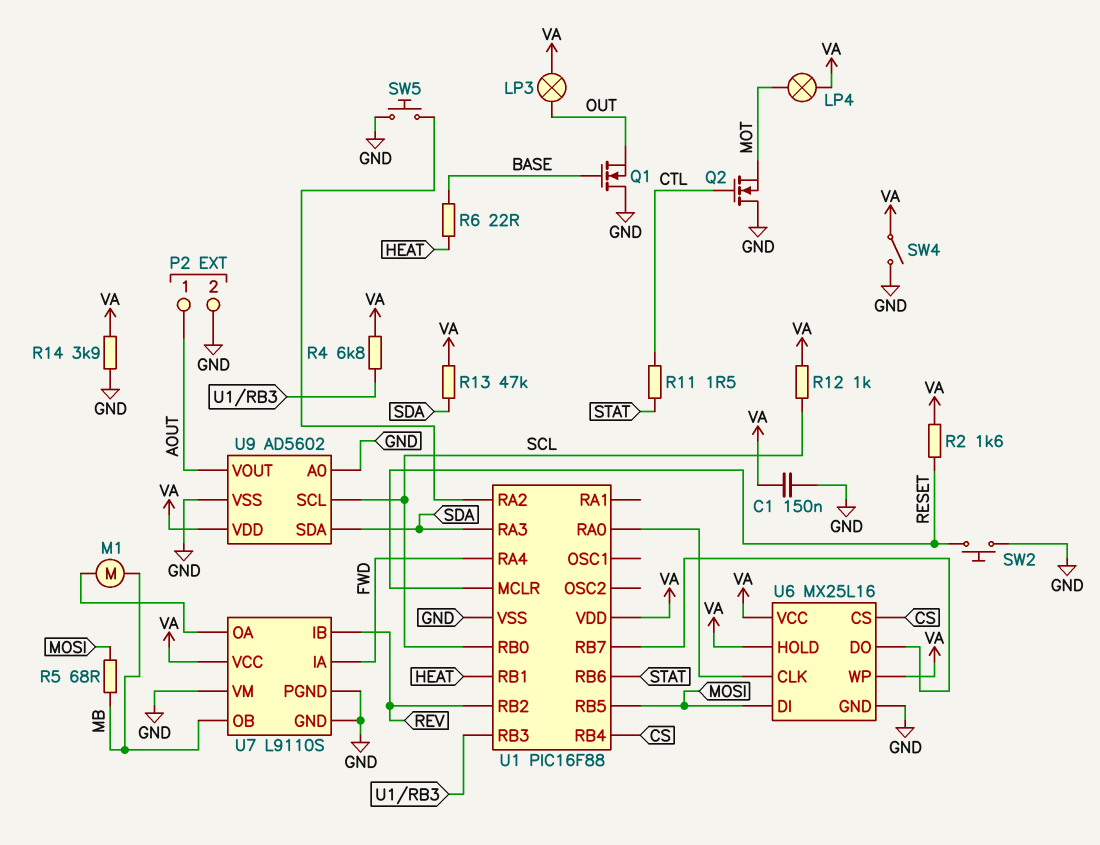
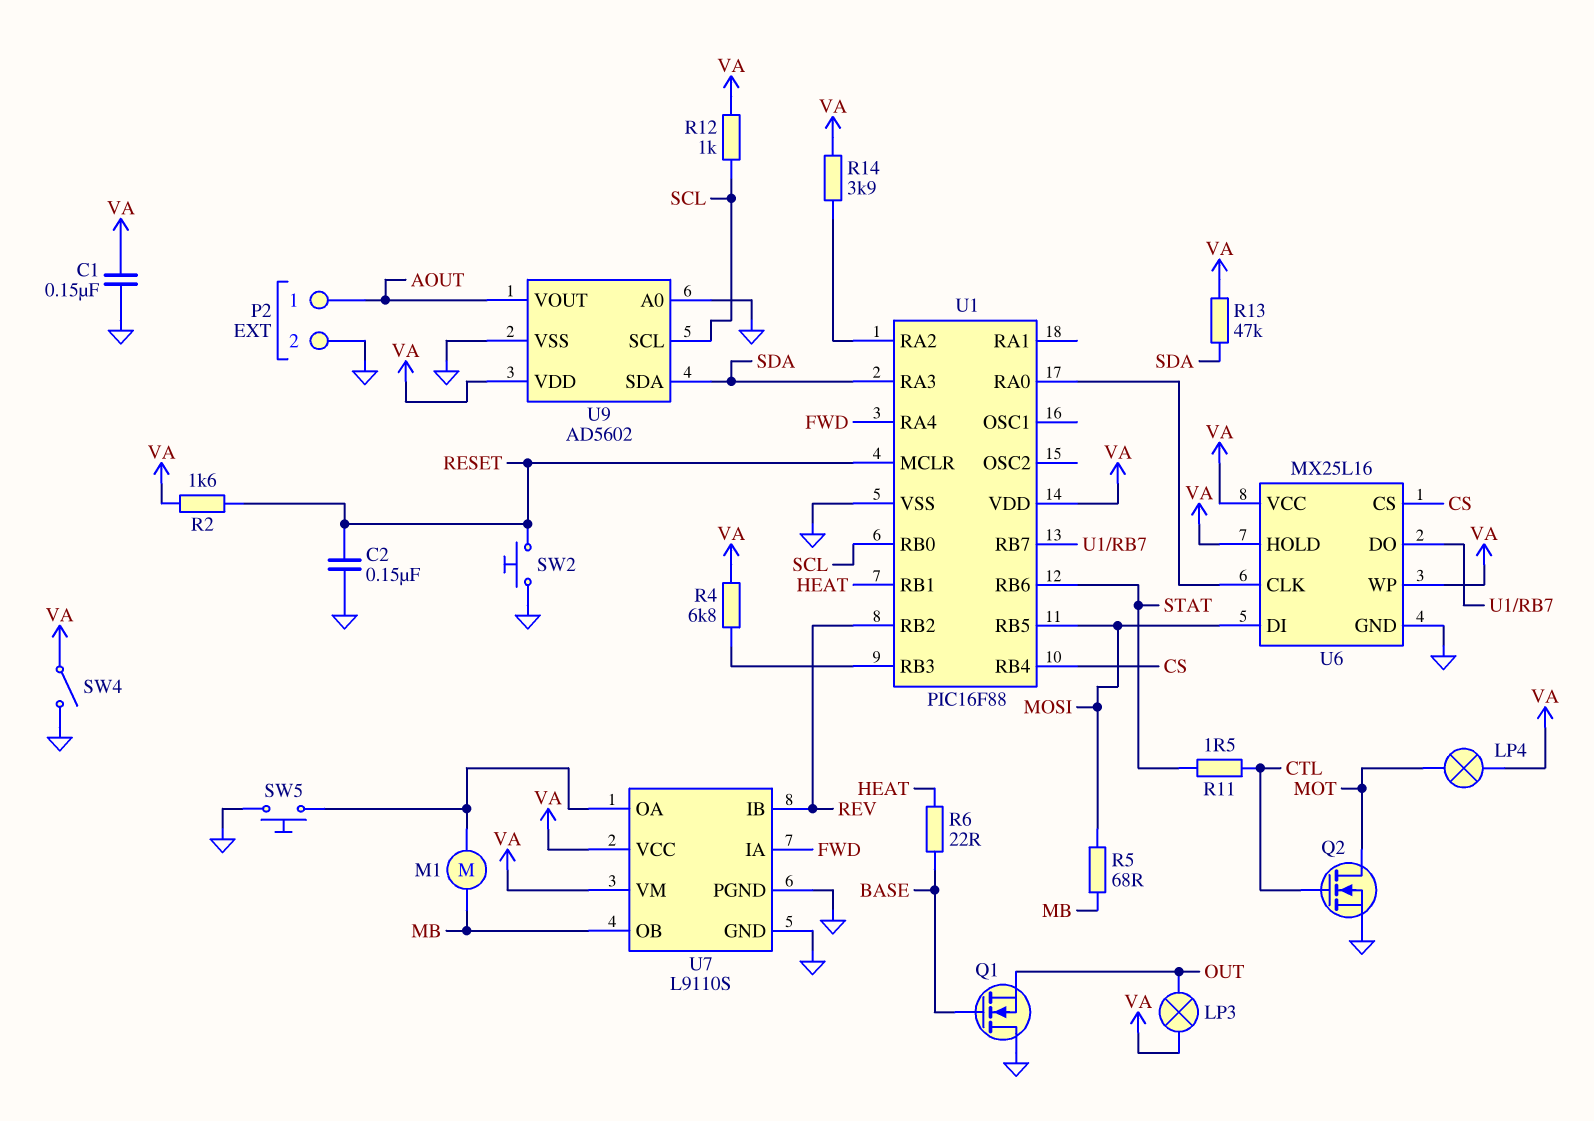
C2: none -> 150nF (GND, RESET)
Q2: NMOS (G CTL, D GND, S MOT) -> NMOS (G CTL, D MOT, S GND)
R14: 3.9k (GND, VA) -> 3.9k (U1/RA2, VA)
SW5: button (GND, U1/RA2) -> button (GND, U7/OA)
U7 pin VM: GND -> VA

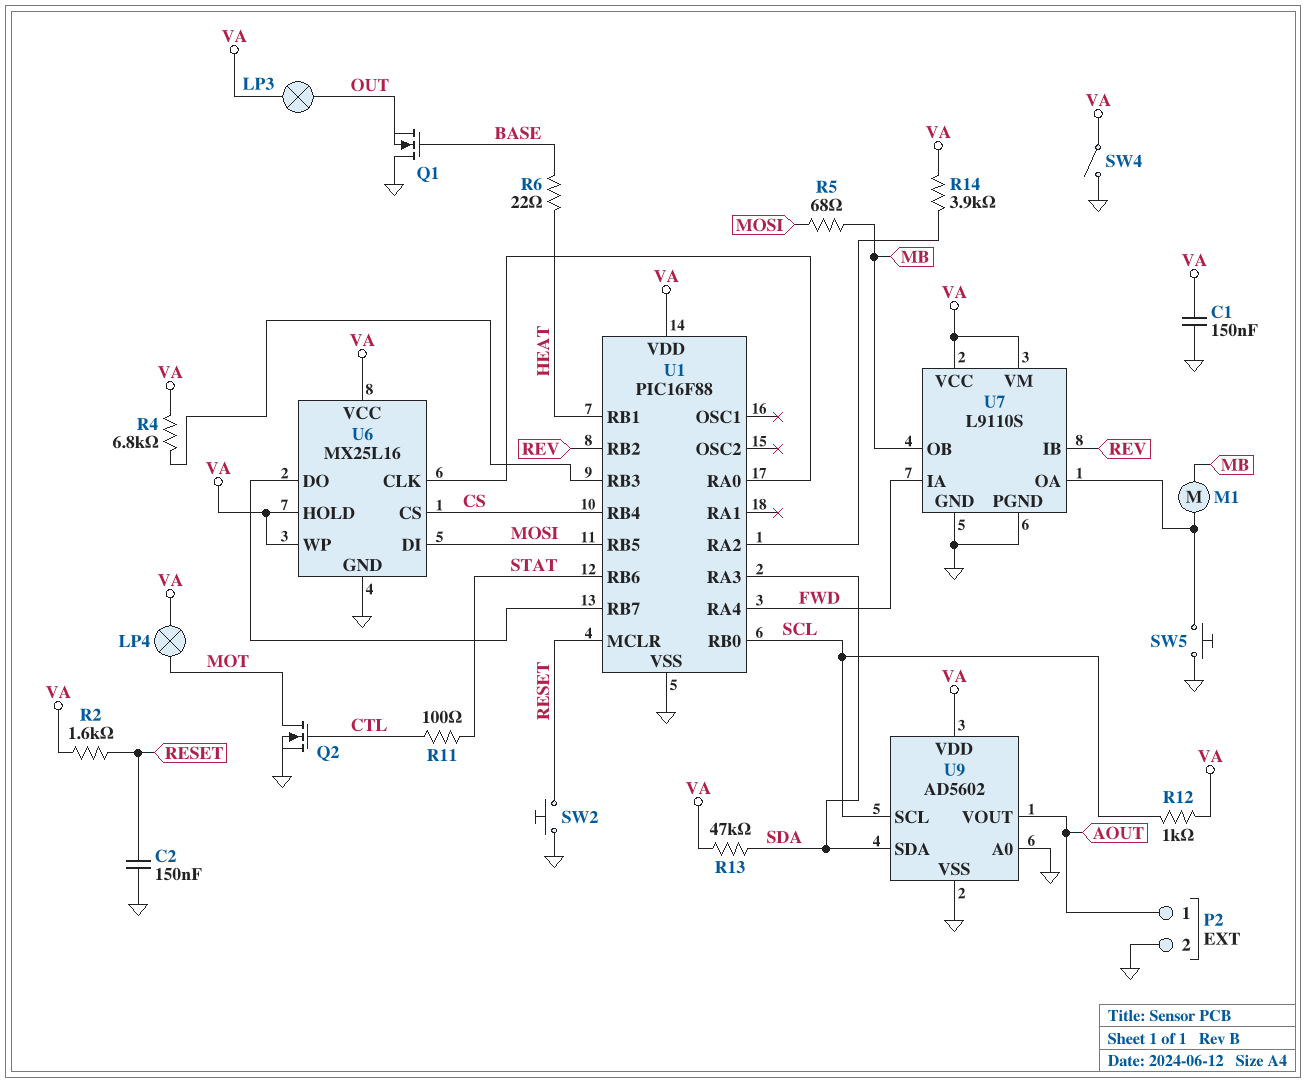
R11: 1.5 (CTL, STAT) -> 100 (CTL, STAT)

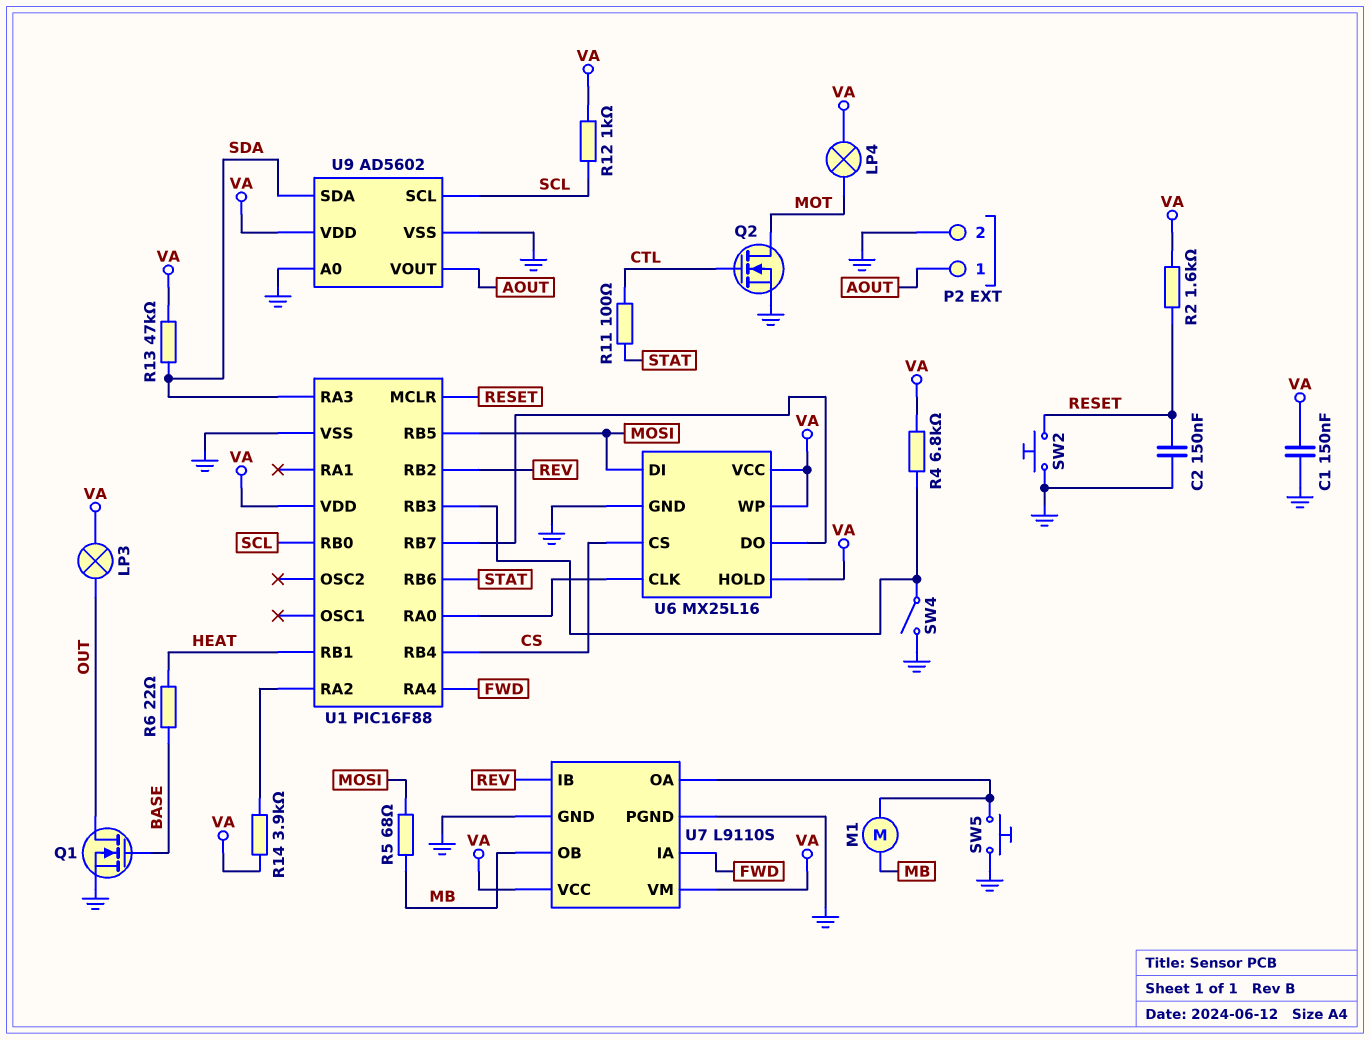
Q1: NMOS (G BASE, D GND, S OUT) -> NMOS (G BASE, D OUT, S GND)
SW4: switch (GND, VA) -> switch (GND, U1/RB3)

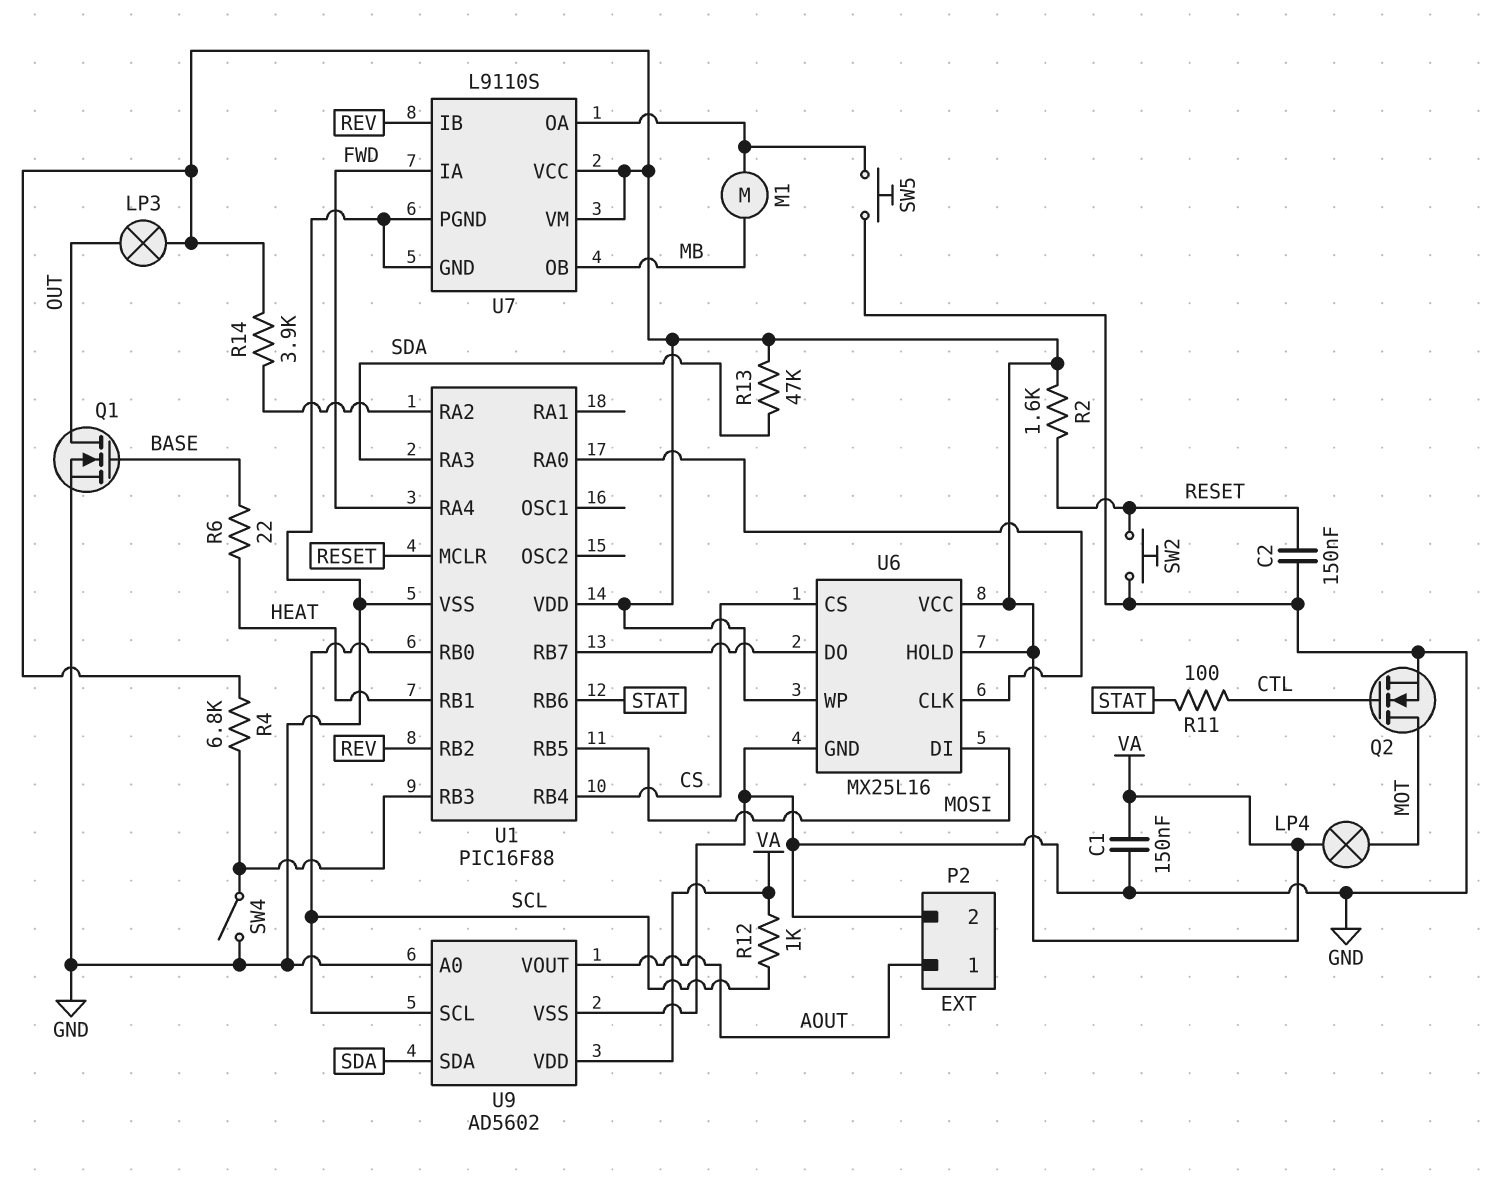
R5: 68 (MB, MOSI) -> none

